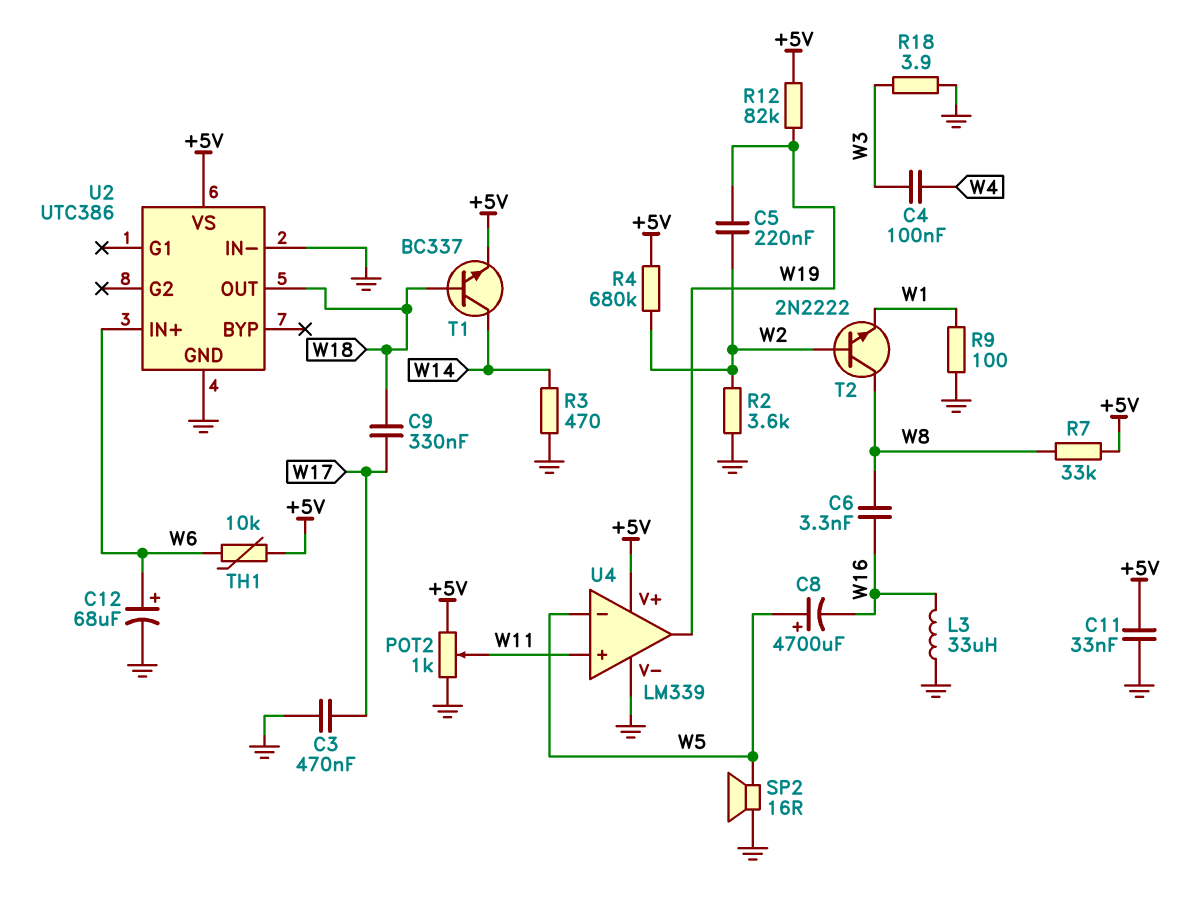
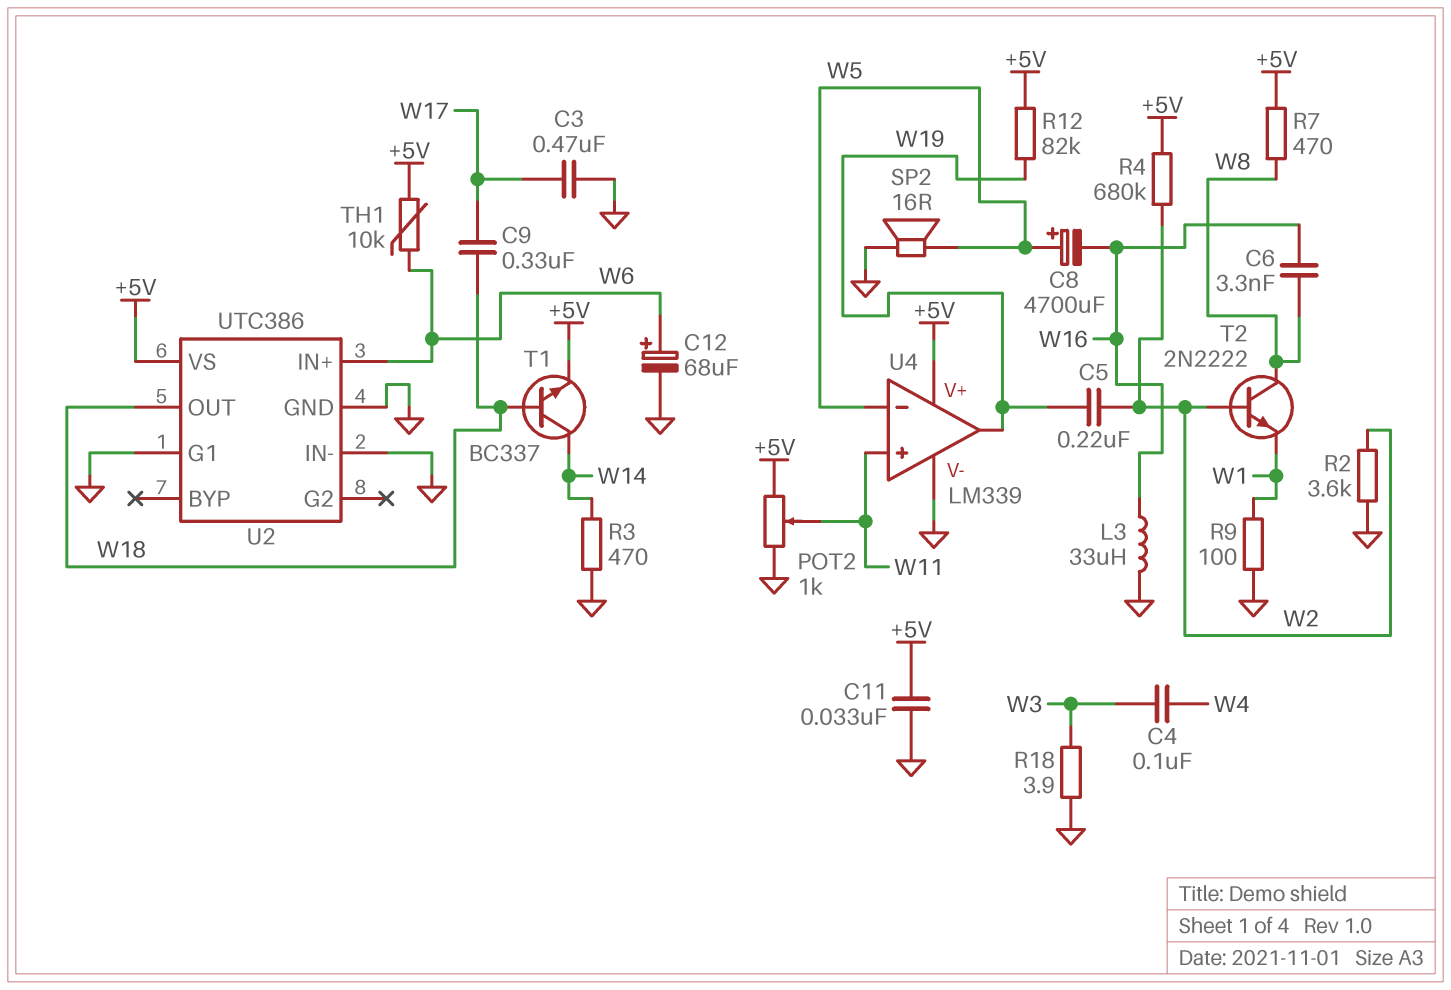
R7: 33k (+5V, W8) -> 470 (+5V, W8)
U2 pin G1: none -> GND

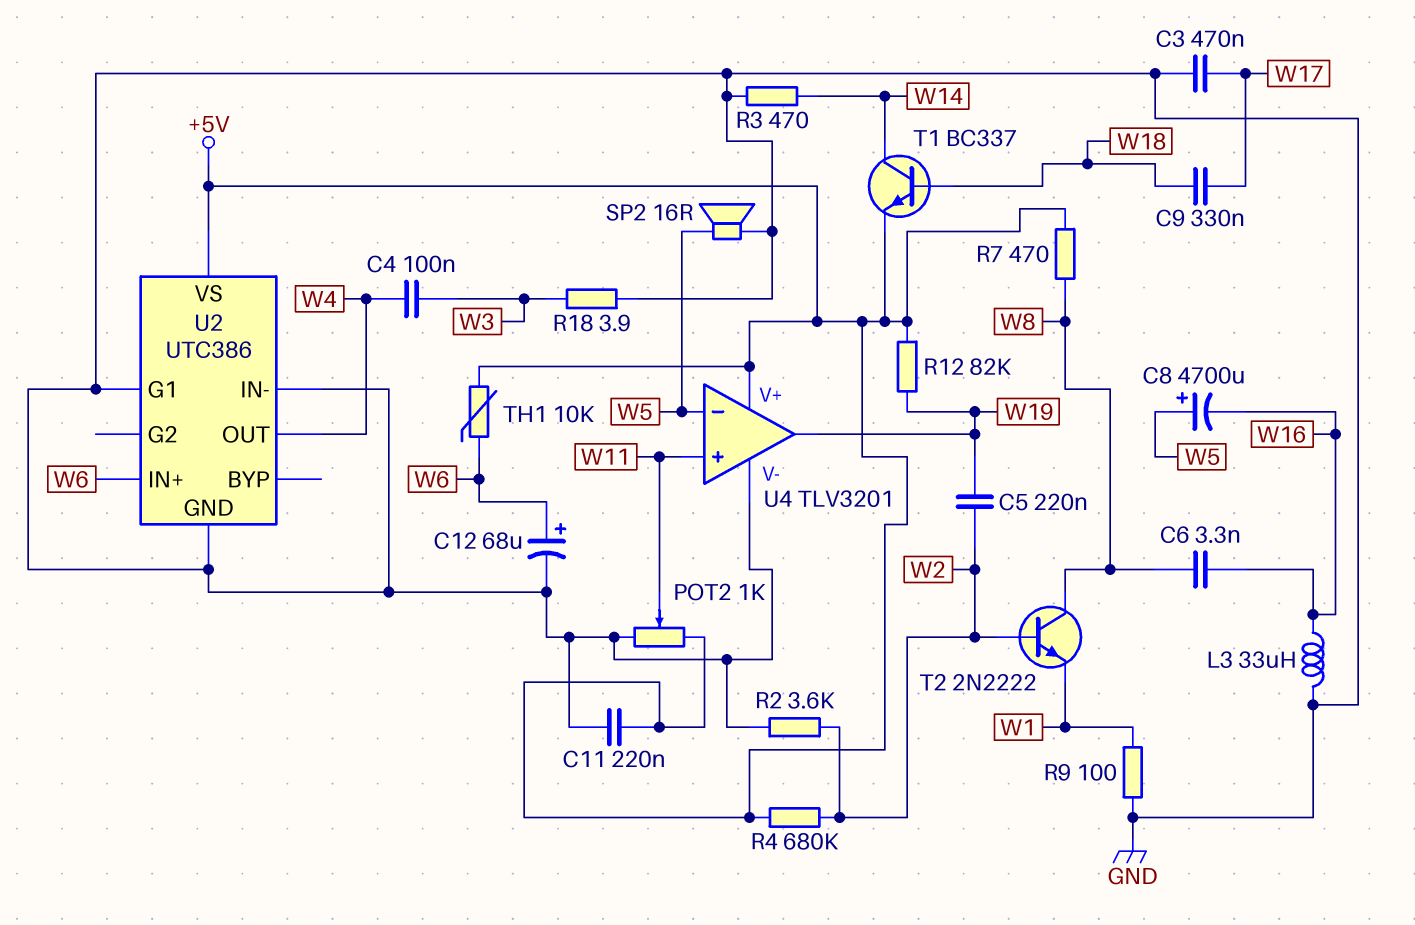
C11: 33nF (+5V, GND) -> 220nF (+5V, GND)
U2 pin OUT: W18 -> W4
U4: LM339 -> TLV3201

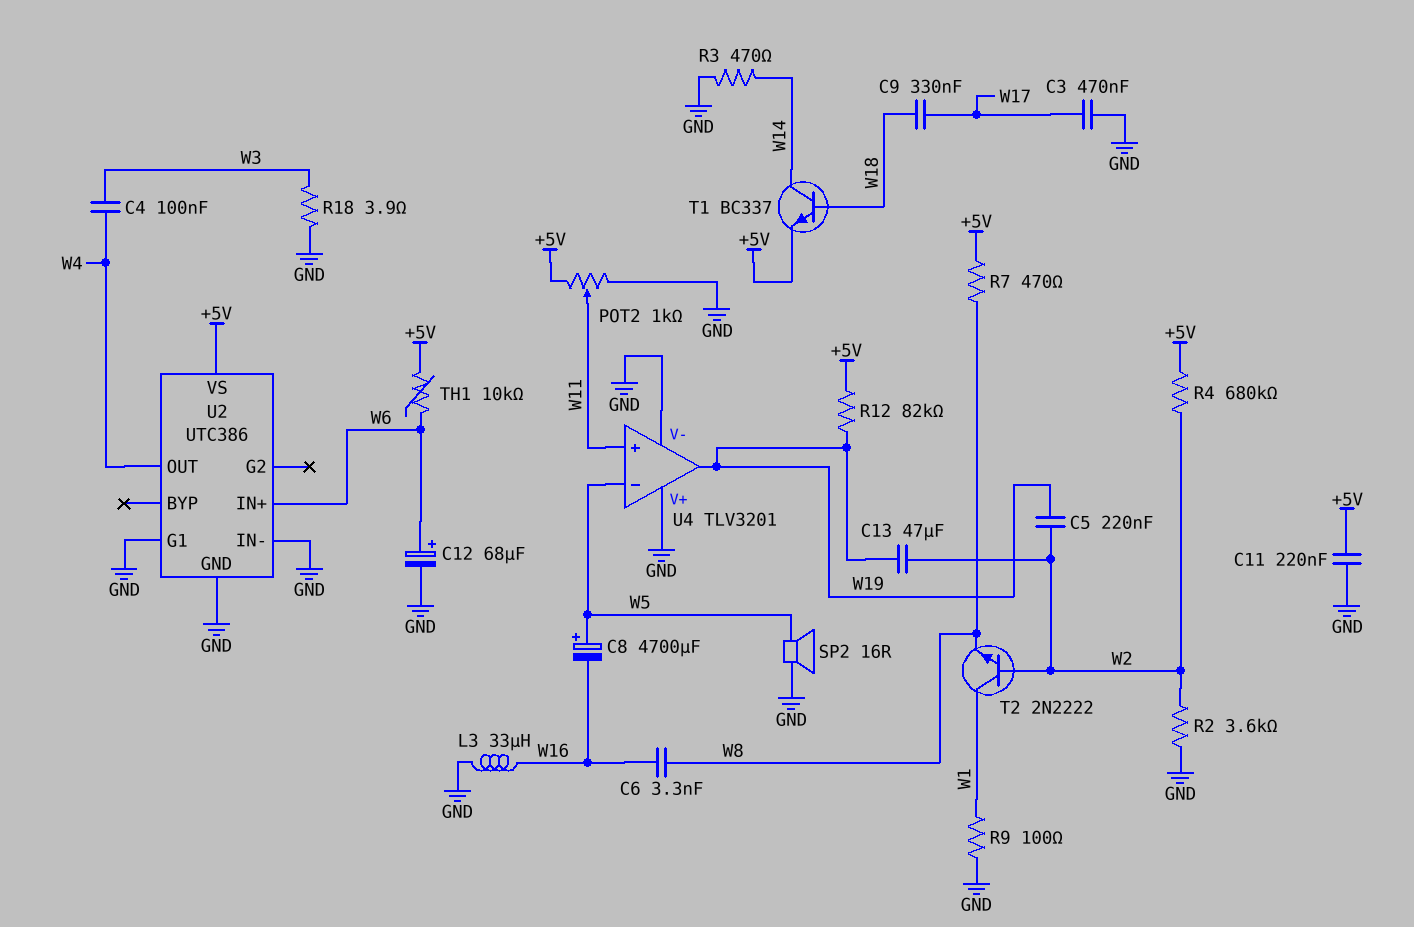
C13: none -> 47uF (W2, W19)
T2: NPN 2N2222 (B W2, C W8, E W1) -> NPN 2N2222 (B W2, C W1, E W8)
U4 pin V+: +5V -> GND

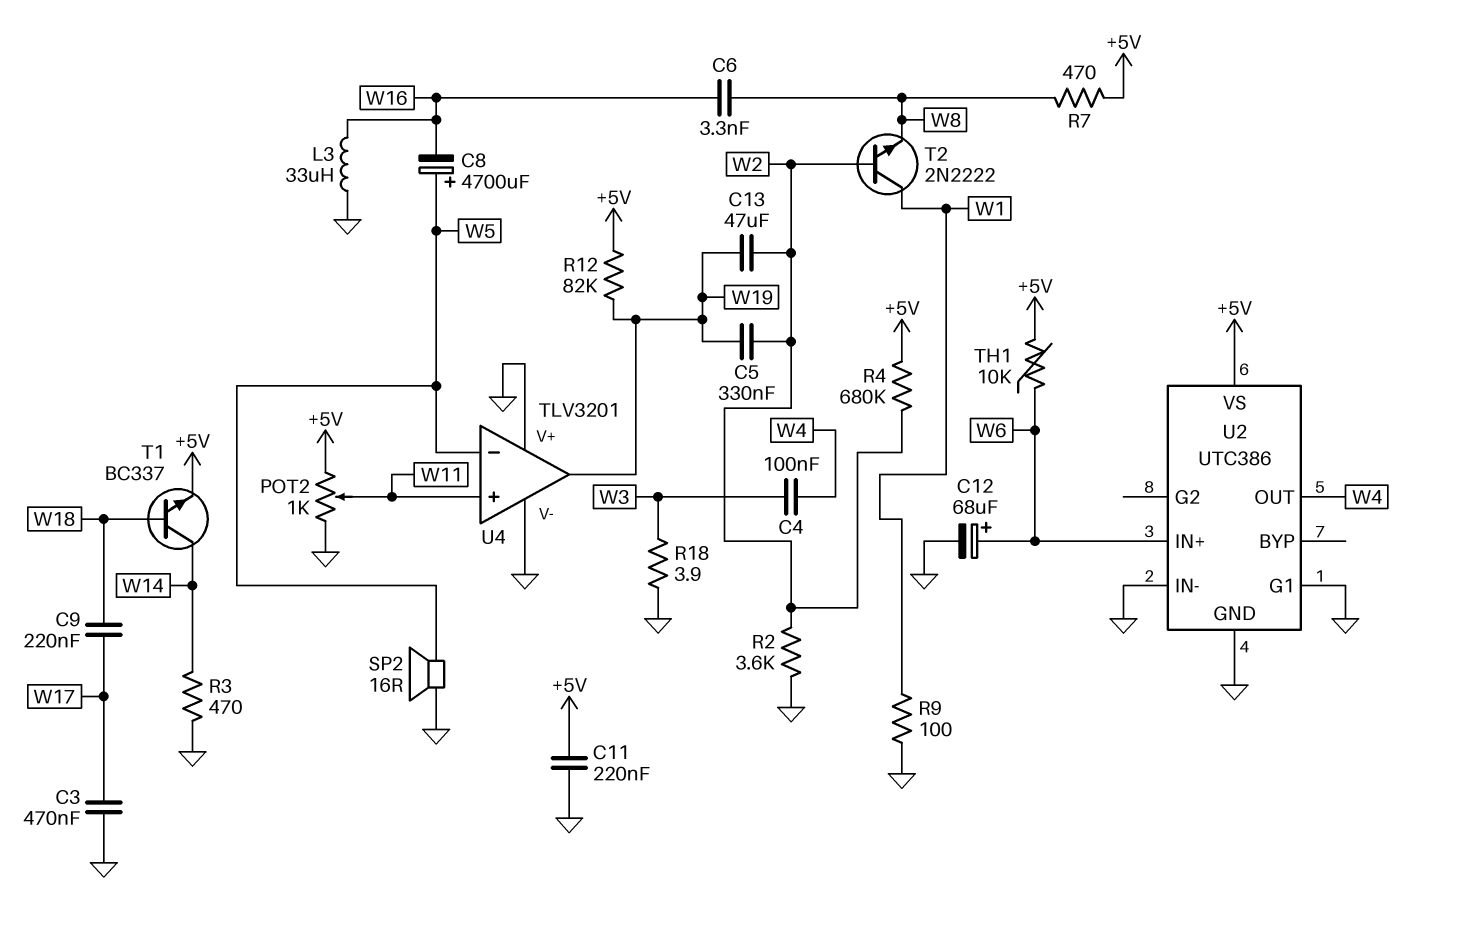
C5: 220nF (W2, W19) -> 330nF (W2, W19)
C9: 330nF (W17, W18) -> 220nF (W17, W18)

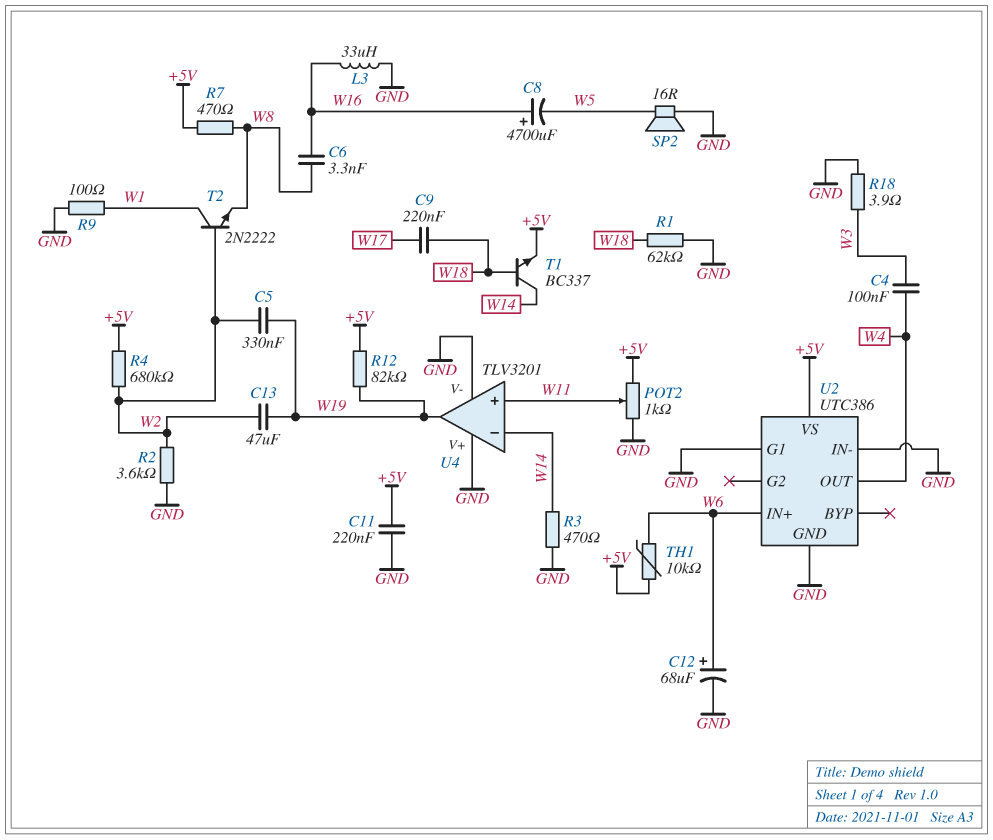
C3: 470nF (GND, W17) -> none
C8: 4700uF (plus W5, minus W16) -> 4700uF (plus W16, minus W5)
R1: none -> 62k (GND, W18)
U4 pin in-: W5 -> W14

